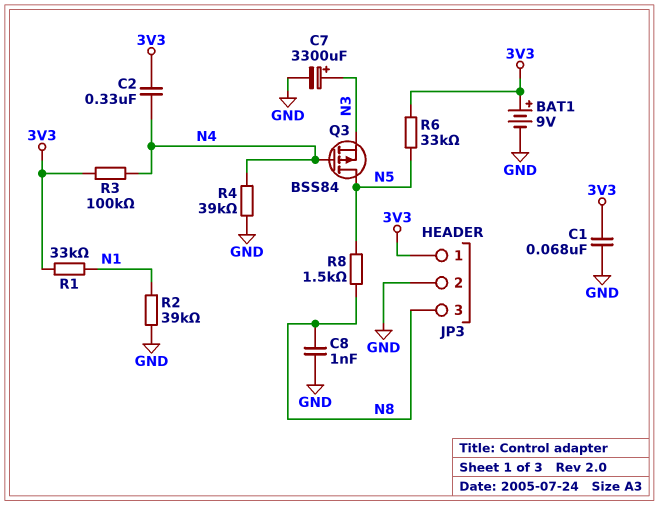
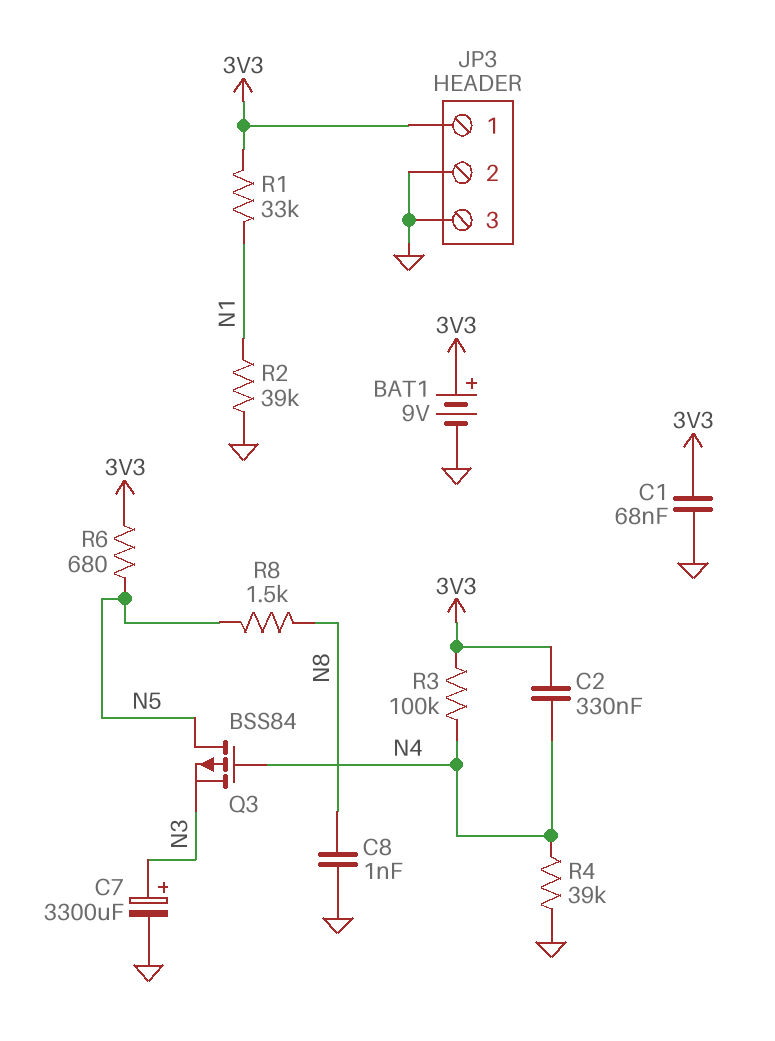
JP3 pin 3: N8 -> GND
R6: 33k (3V3, N5) -> 680 (3V3, N5)

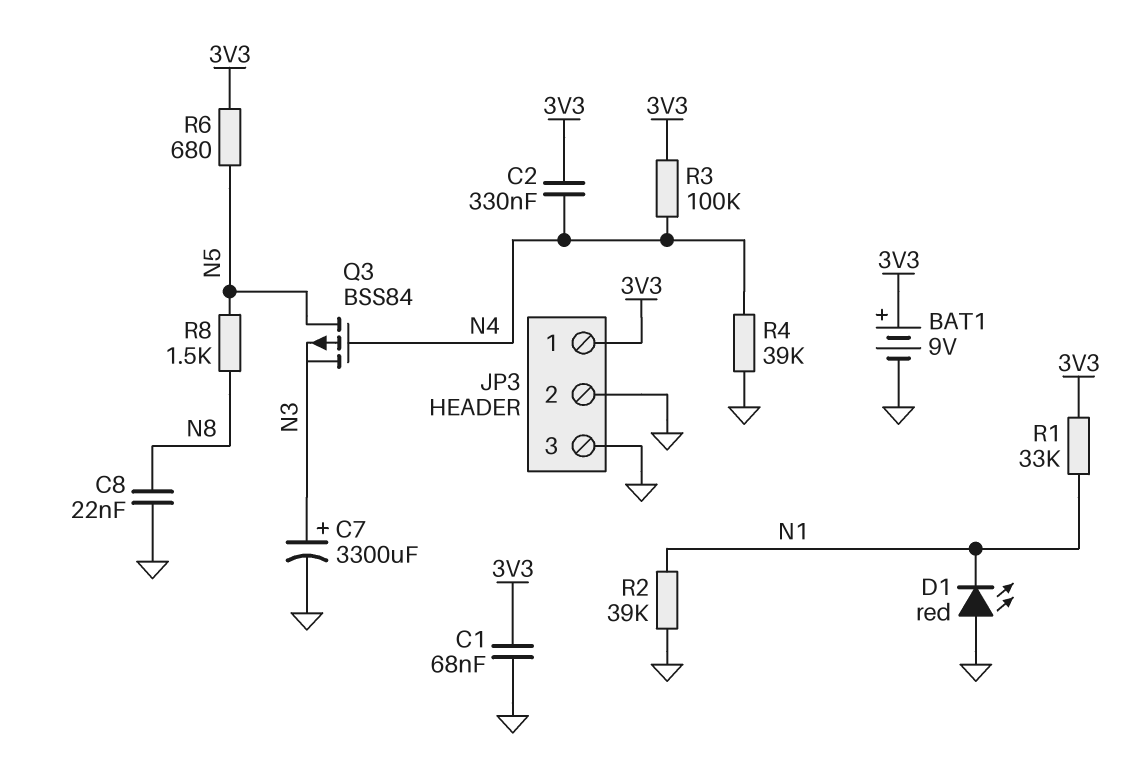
C8: 1nF (GND, N8) -> 22nF (GND, N8)
D1: none -> LED red (A GND, K N1)

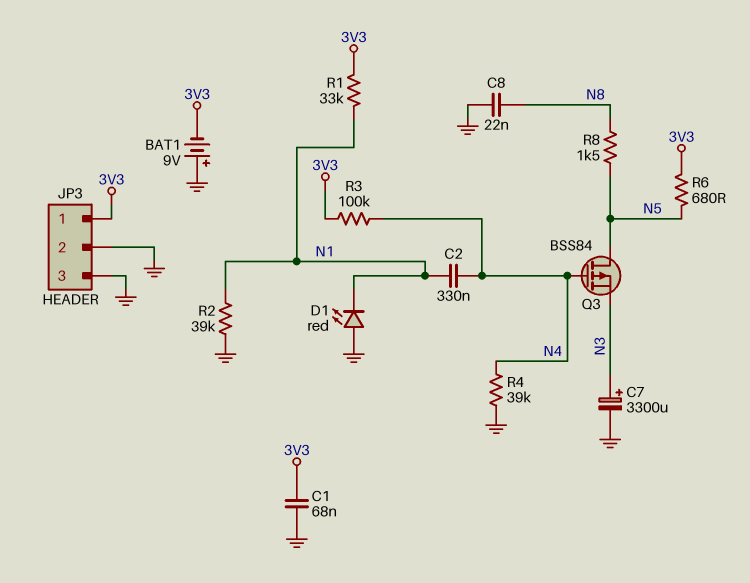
BAT1: 9V (plus 3V3, minus GND) -> 9V (plus GND, minus 3V3)
C2: 330nF (3V3, N4) -> 330nF (N1, N4)

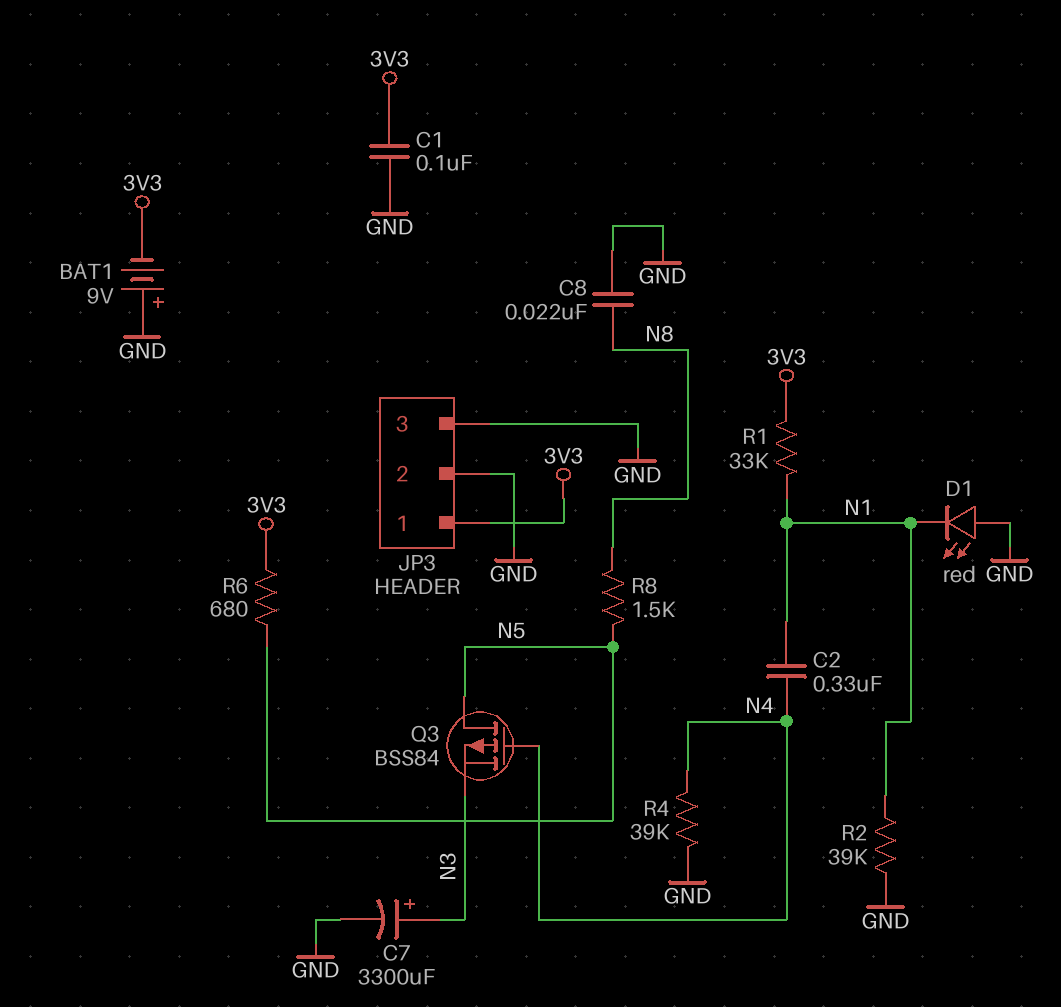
C1: 68nF (3V3, GND) -> 100nF (3V3, GND)
R3: 100k (3V3, N4) -> none

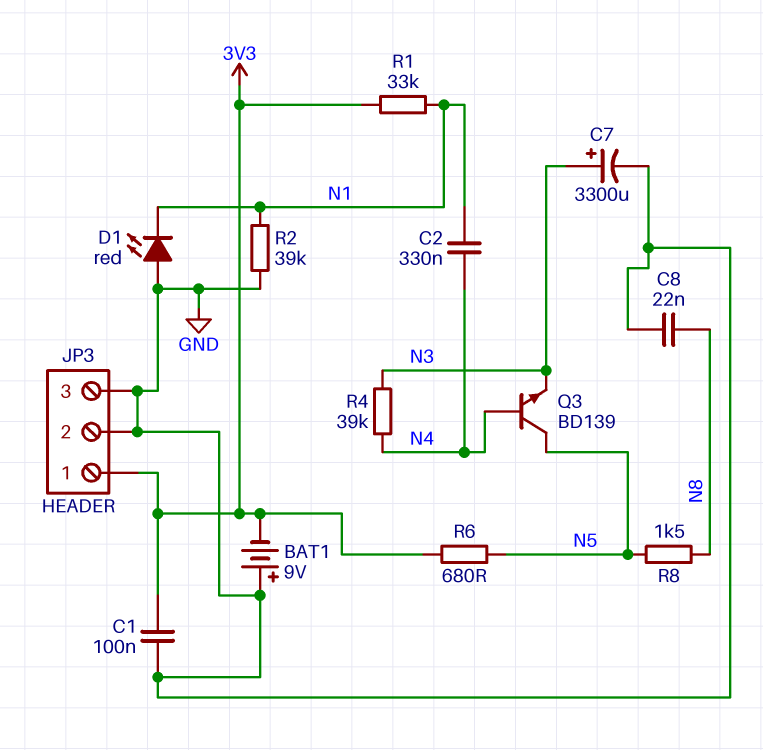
Q3: PMOS BSS84 (G N4, D N5, S N3) -> NPN BD139 (B N4, C N5, E N3)
R4: 39k (GND, N4) -> 39k (N3, N4)

